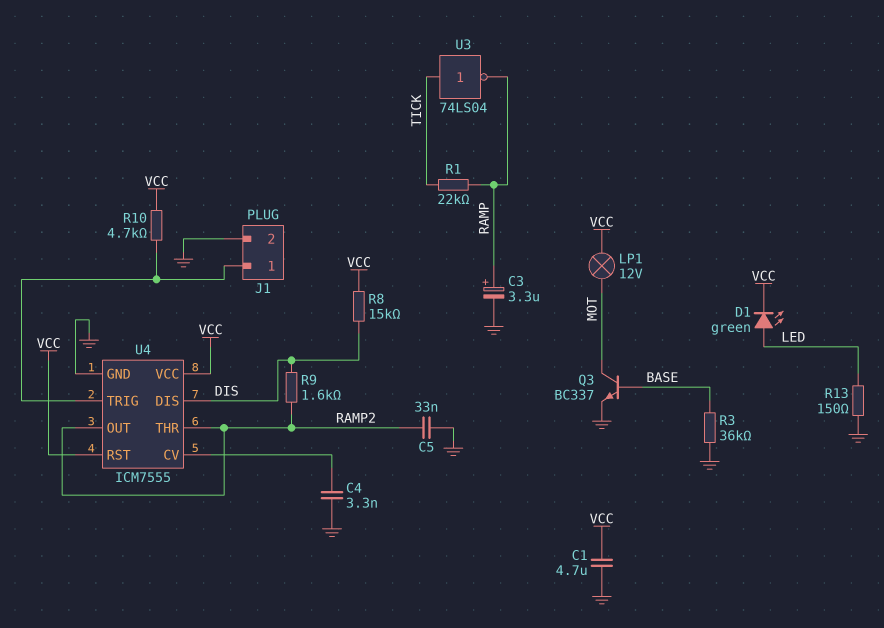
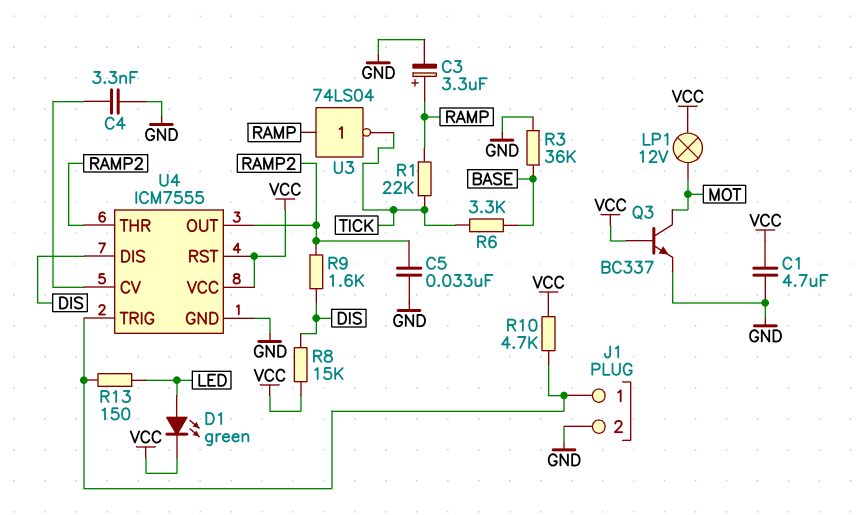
Q3: NPN BC337 (B BASE, C MOT, E GND) -> NPN BC337 (B VCC, C MOT, E GND)
R6: none -> 3.3k (BASE, TICK)
R13: 150 (GND, LED) -> 150 (J1/1, LED)
U3: NOT 74LS04 (in TICK, out RAMP) -> NOT 74LS04 (in RAMP, out TICK)

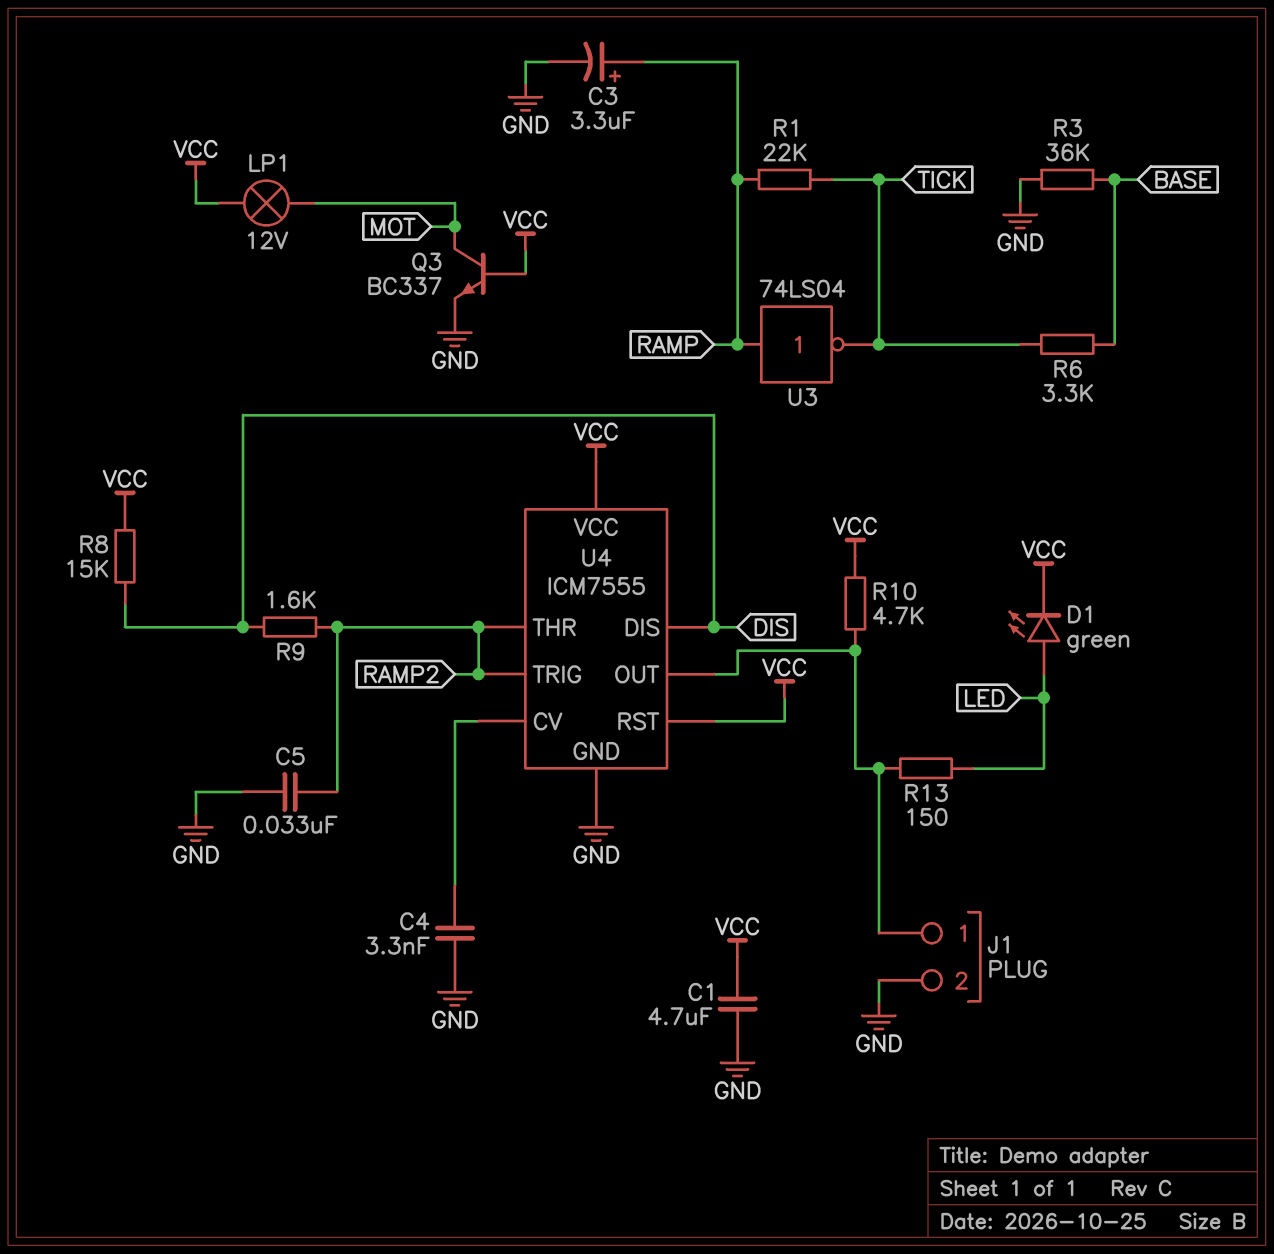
U4 pin OUT: RAMP2 -> J1/1
U4 pin TRIG: J1/1 -> RAMP2

